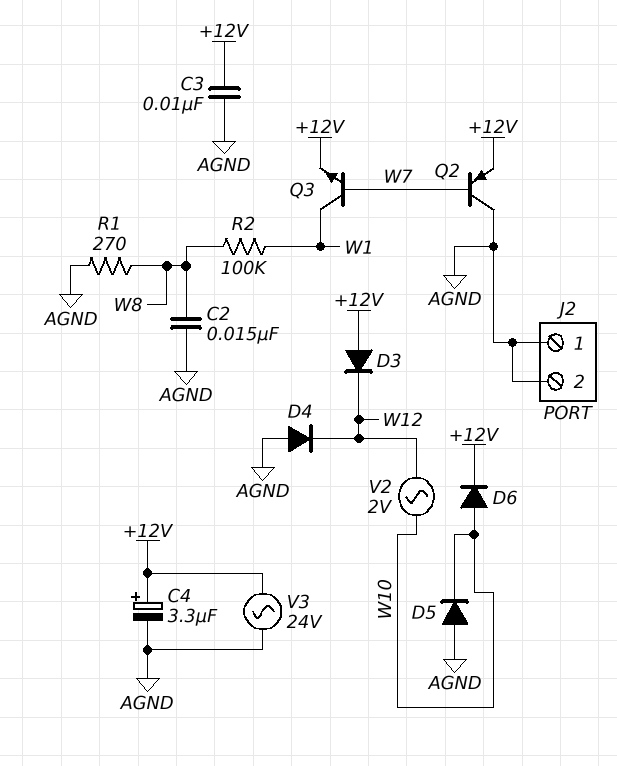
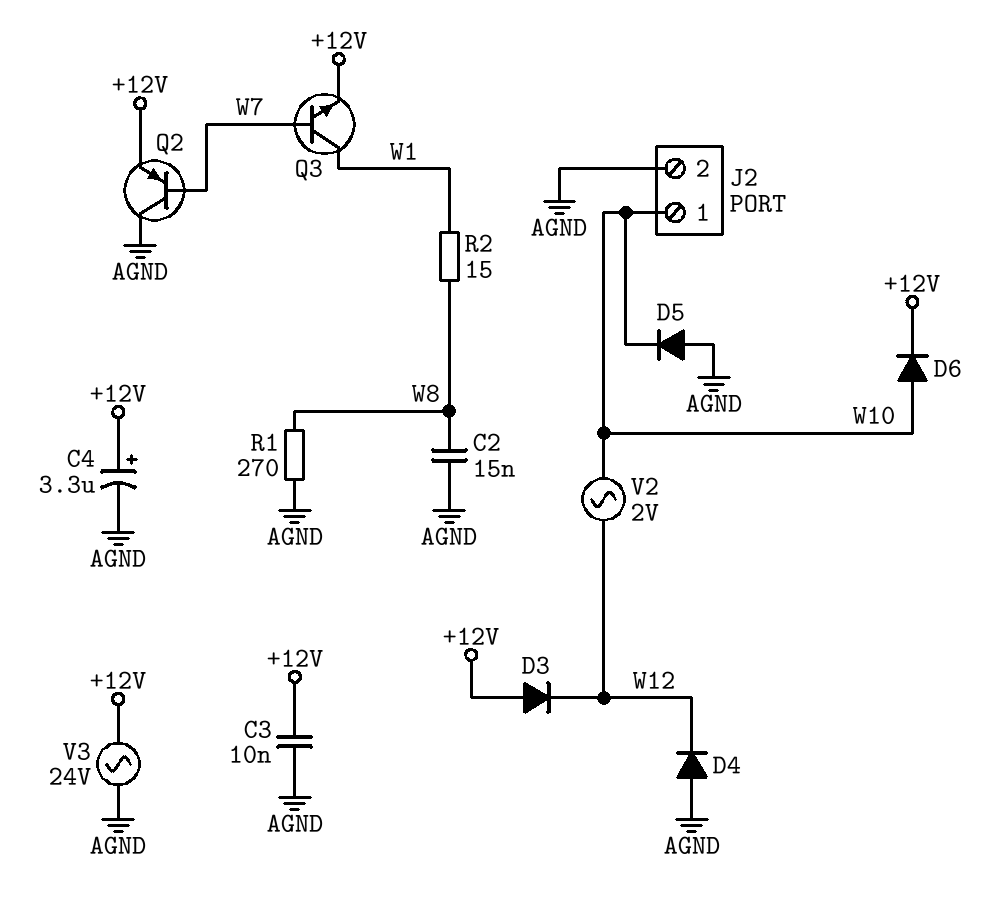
J2 pin 1: AGND -> W10
R2: 100k (W1, W8) -> 15 (W1, W8)

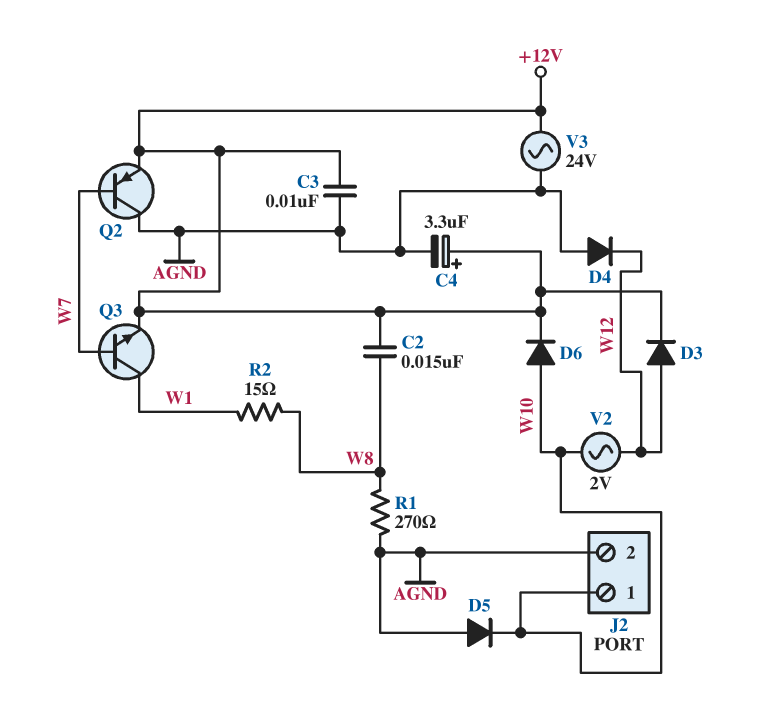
C2: 15nF (AGND, W8) -> 15nF (+12V, W8)
D3: diode (A +12V, K W12) -> diode (A W12, K +12V)

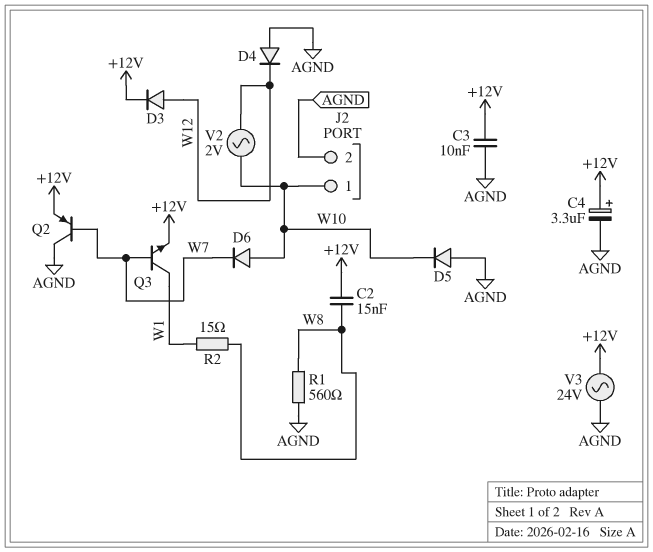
D6: diode (A W10, K +12V) -> diode (A W10, K W7)
R1: 270 (AGND, W8) -> 560 (AGND, W8)

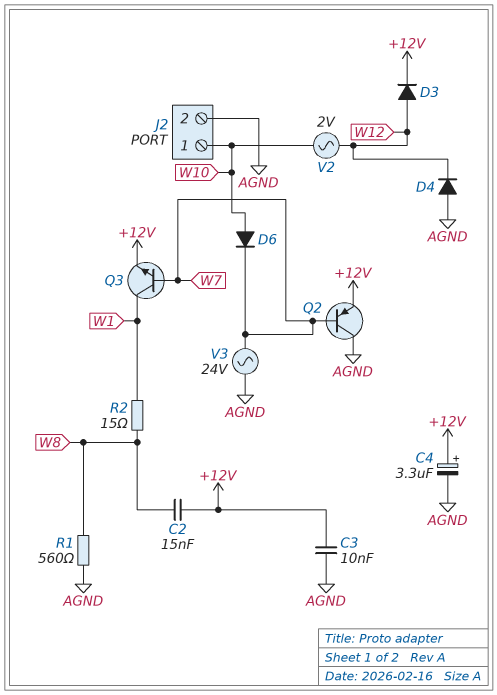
D5: diode (A AGND, K W10) -> none
V3: AC 24V (+12V, AGND) -> AC 24V (AGND, W7)

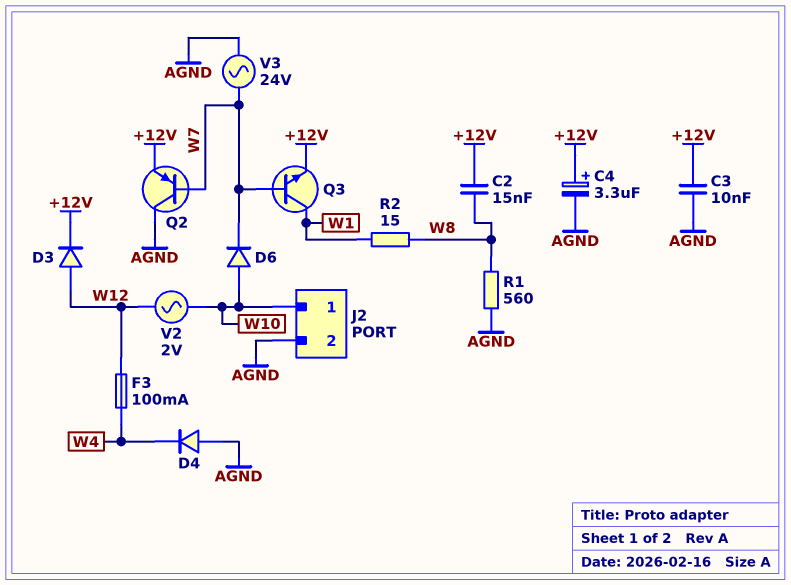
D4: diode (A AGND, K W12) -> diode (A AGND, K W4)
F3: none -> 100mA (W4, W12)

